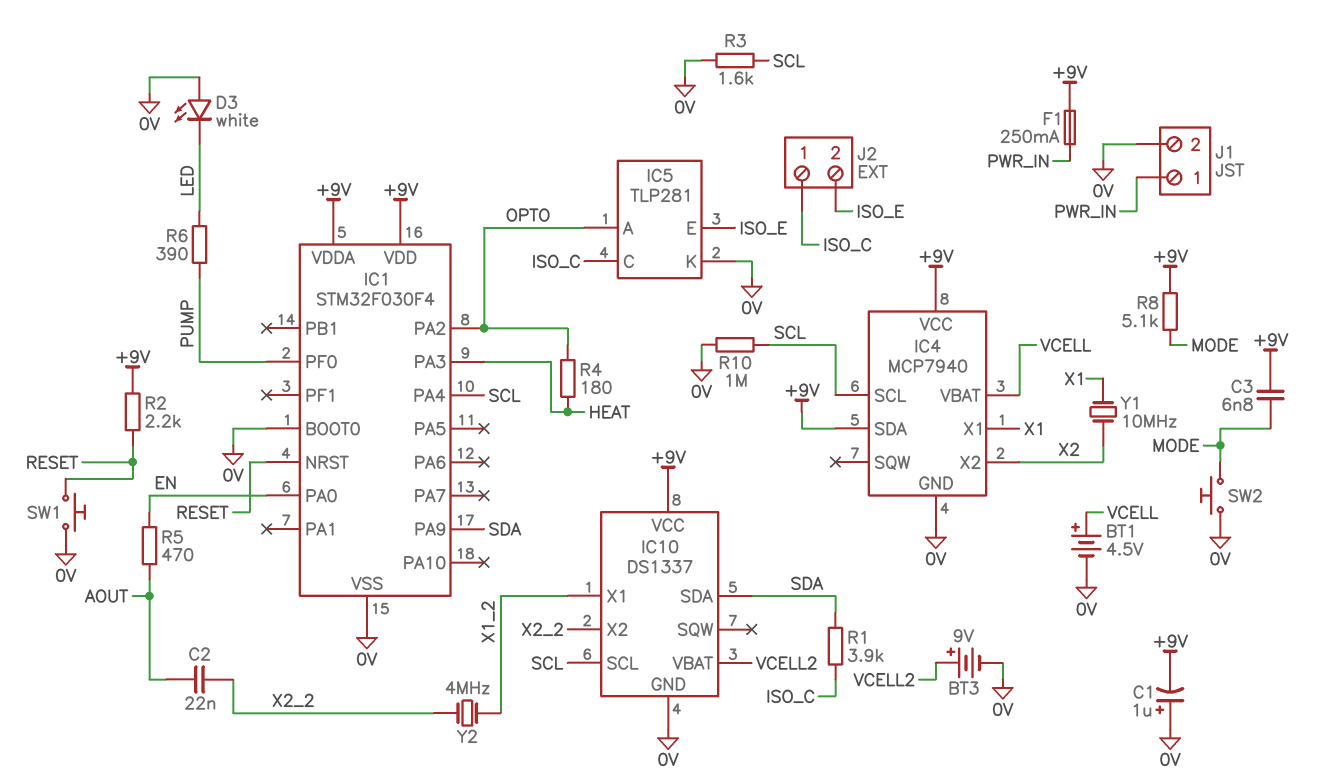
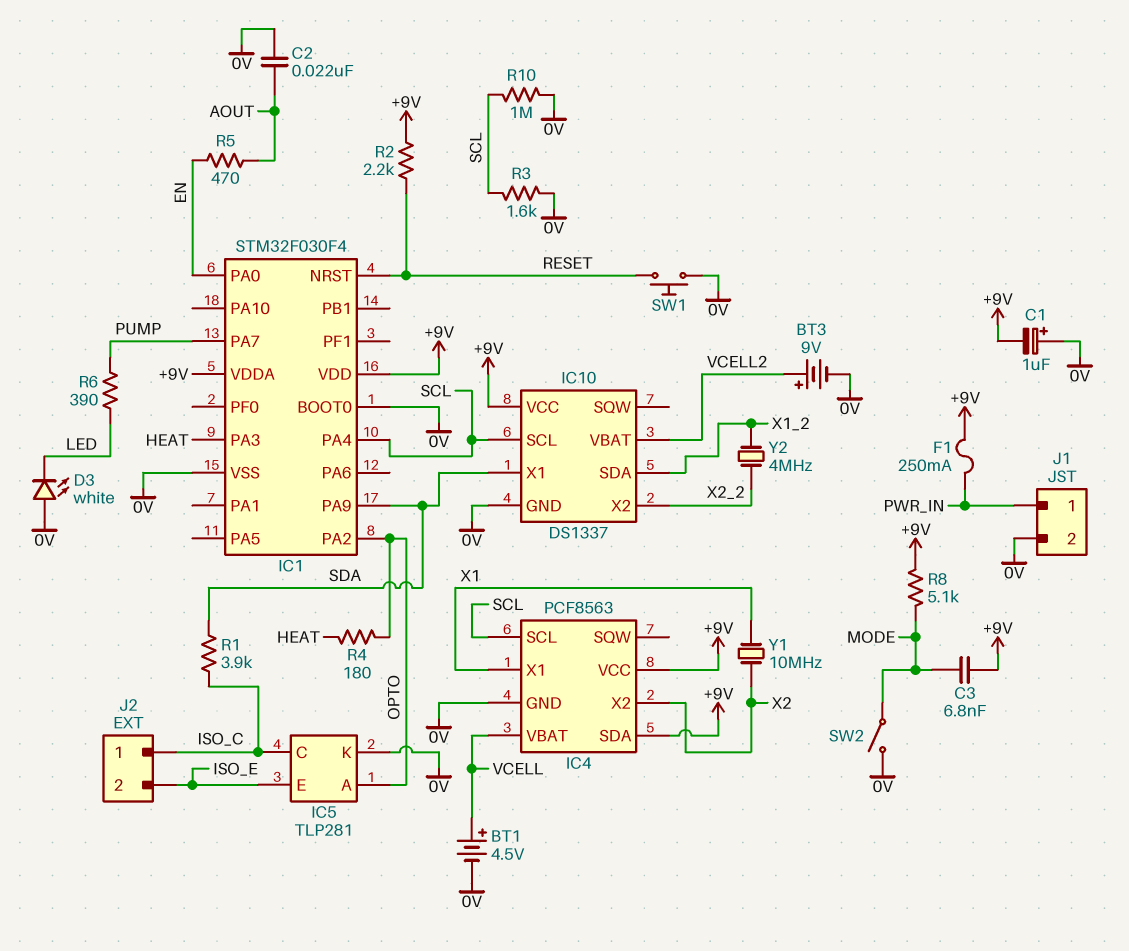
C2: 22nF (AOUT, X2_2) -> 22nF (0V, AOUT)
IC1 pin PA7: none -> PUMP
IC1 pin PF0: PUMP -> none
IC4: MCP7940 -> PCF8563
IC10 pin SDA: SDA -> X1_2
IC10 pin X1: X1_2 -> SDA
SW2: button (0V, MODE) -> switch (0V, MODE)

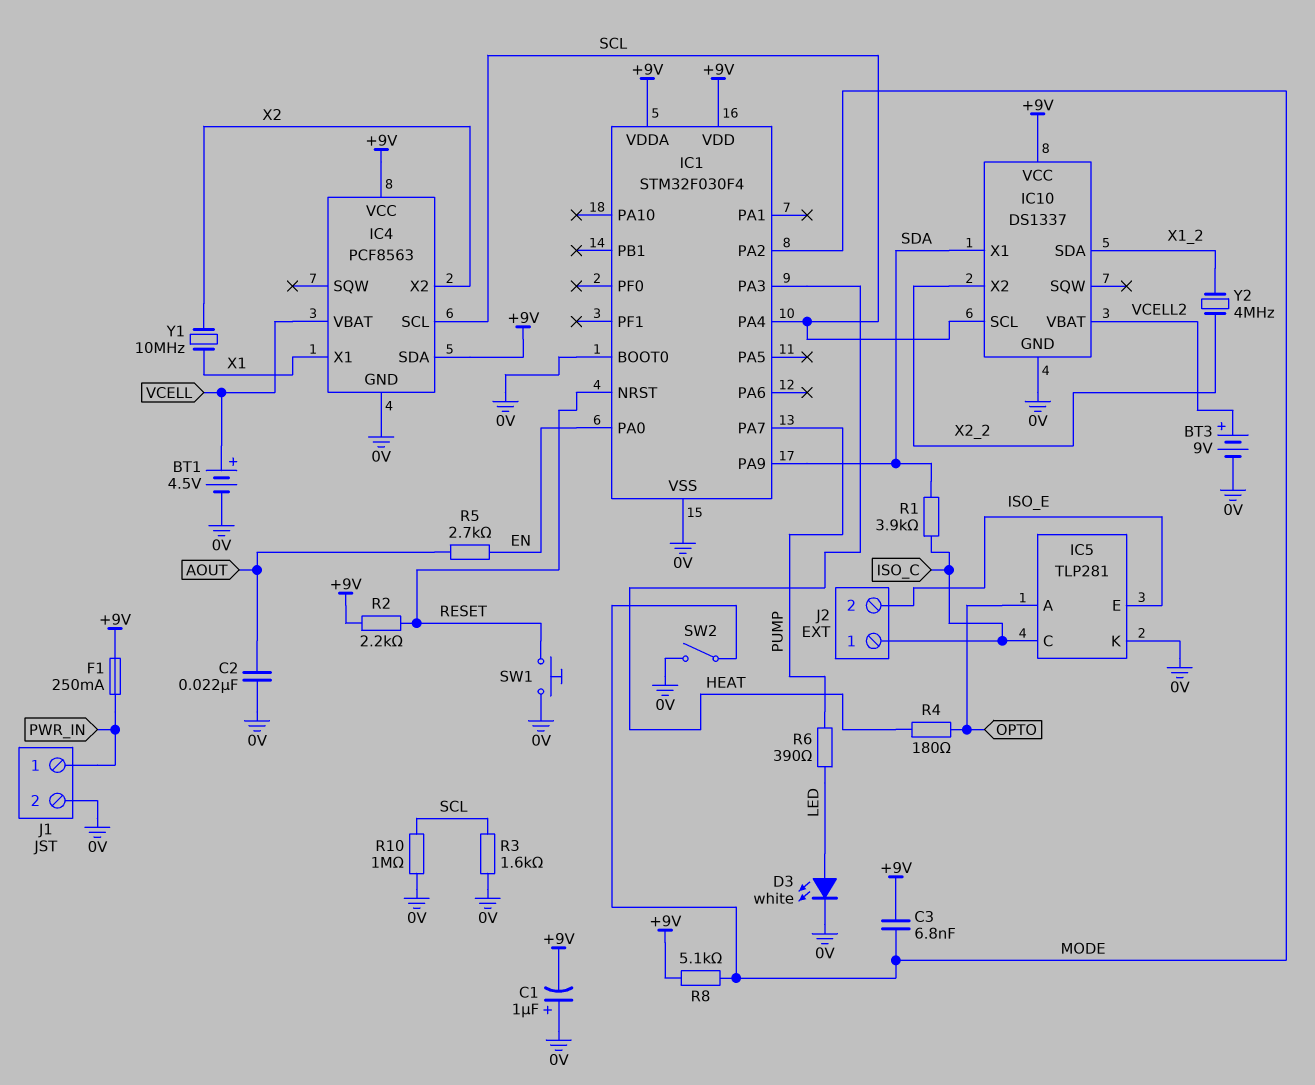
D3: LED white (A 0V, K LED) -> LED white (A LED, K 0V)
IC1 pin PA2: OPTO -> MODE
R5: 470 (AOUT, EN) -> 2.7k (AOUT, EN)

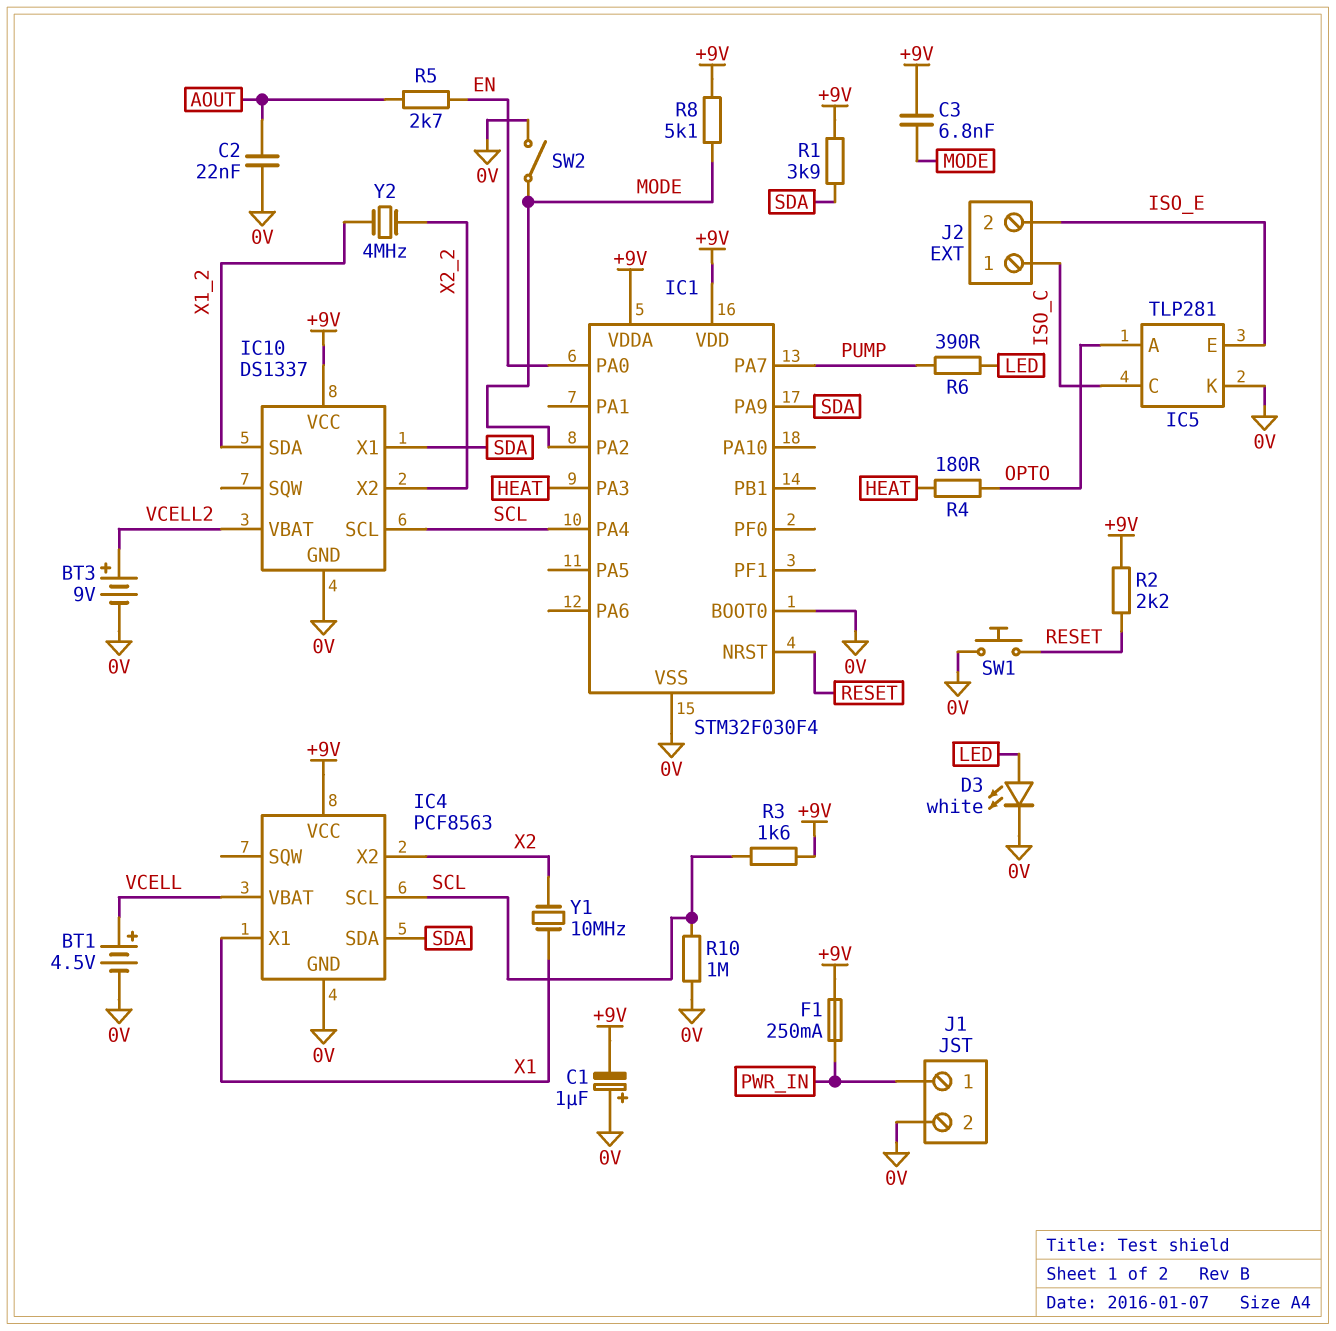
IC4 pin SDA: +9V -> SDA
R1: 3.9k (ISO_C, SDA) -> 3.9k (+9V, SDA)
R3: 1.6k (0V, SCL) -> 1.6k (+9V, SCL)

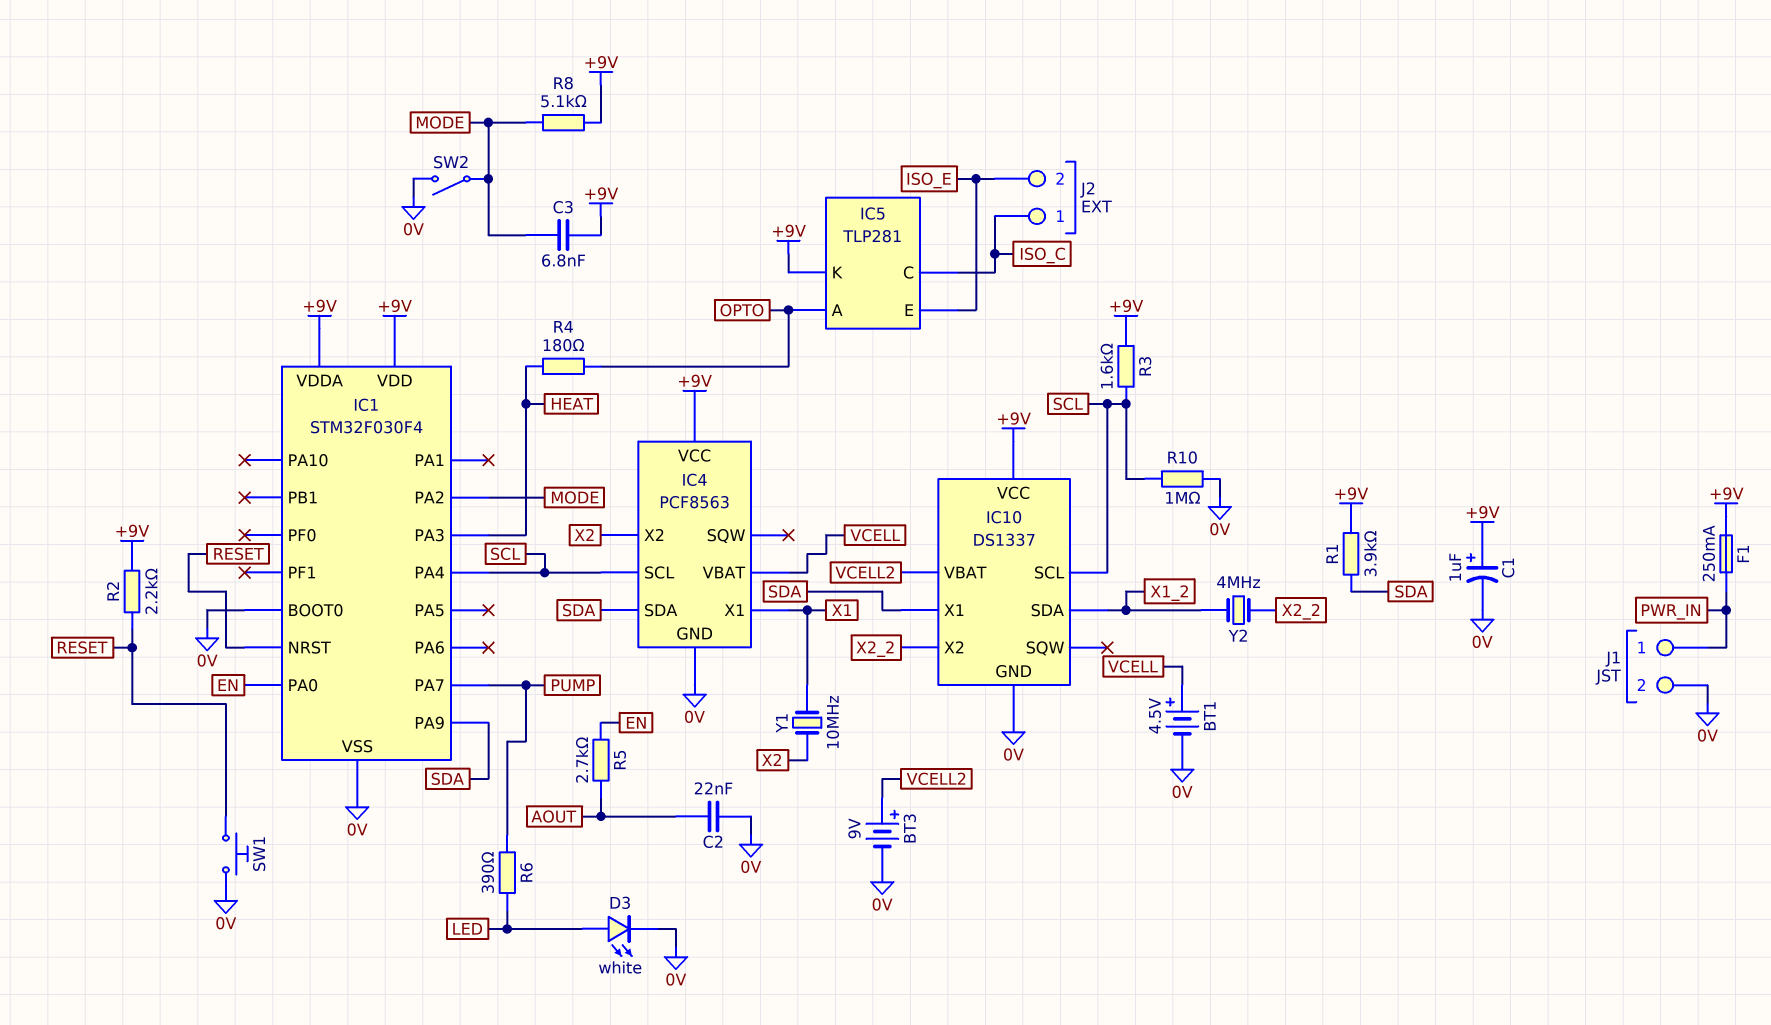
C1: 1uF (plus 0V, minus +9V) -> 1uF (plus +9V, minus 0V)
IC5 pin K: 0V -> +9V

